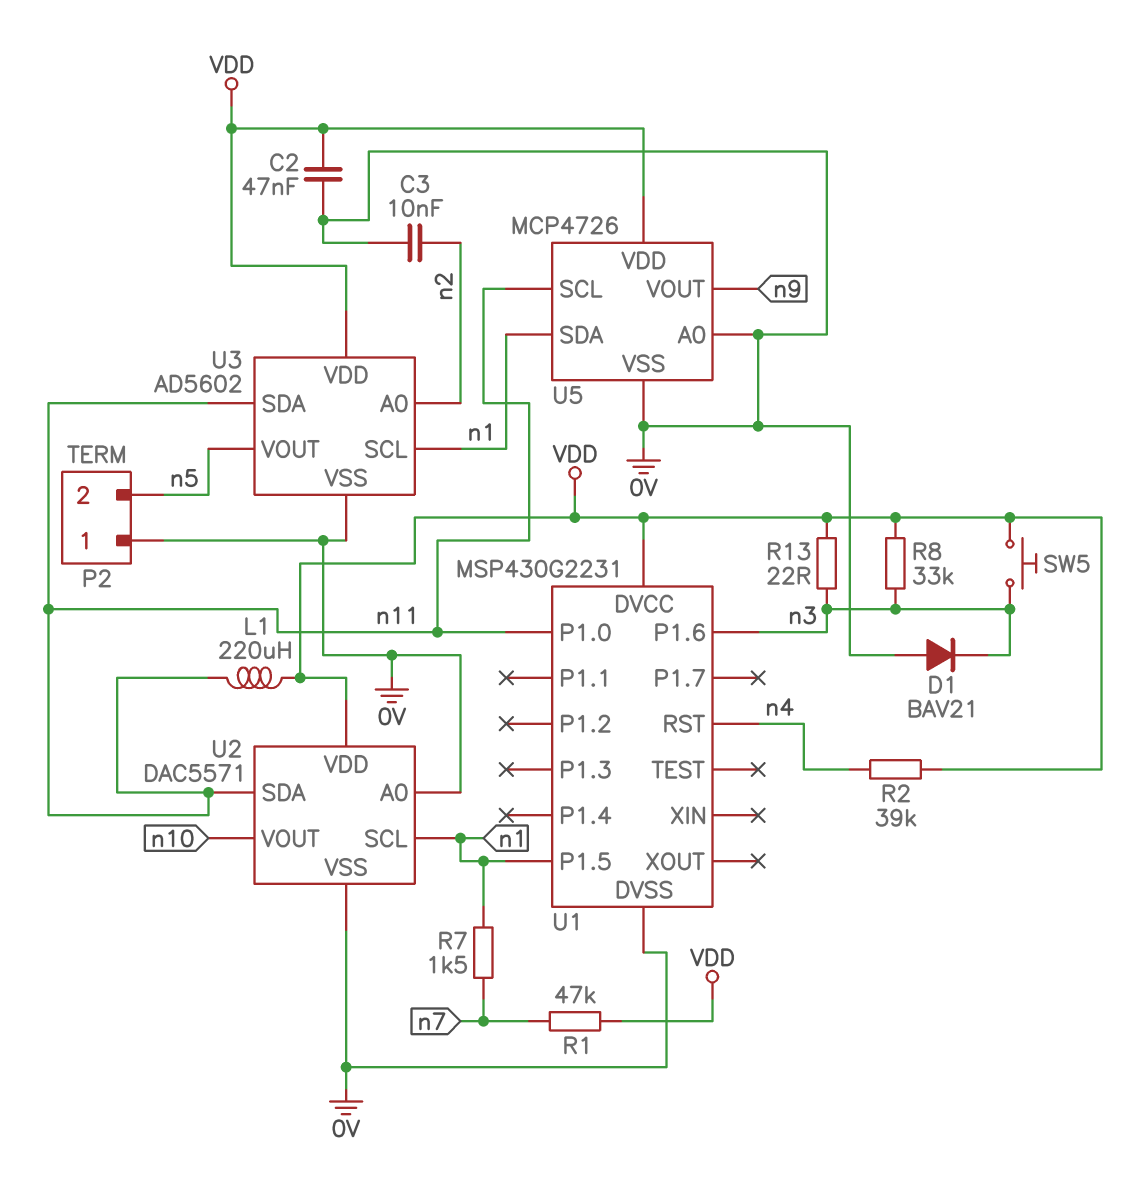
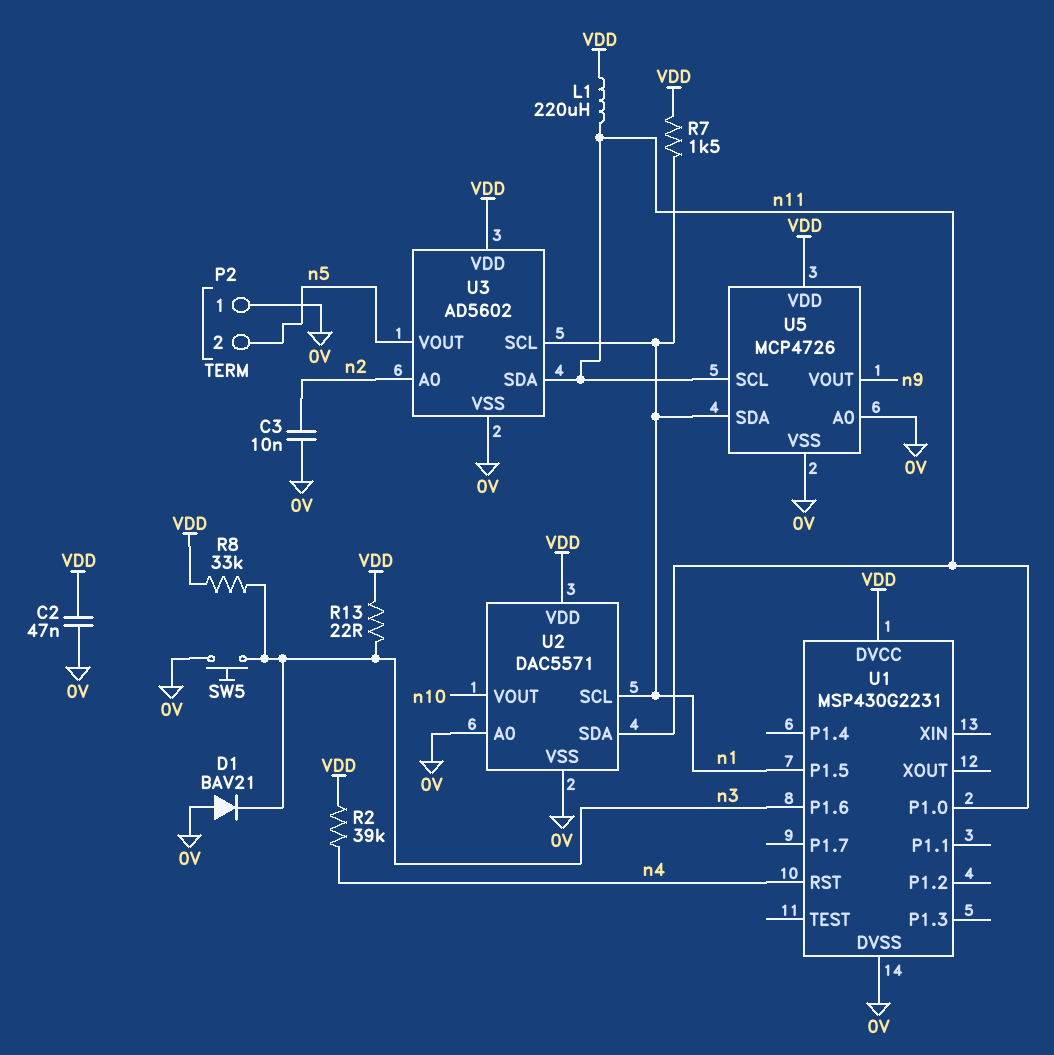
R1: 47k (VDD, n7) -> none
R7: 1.5k (n1, n7) -> 1.5k (VDD, n1)
SW5: button (VDD, n3) -> button (0V, n3)

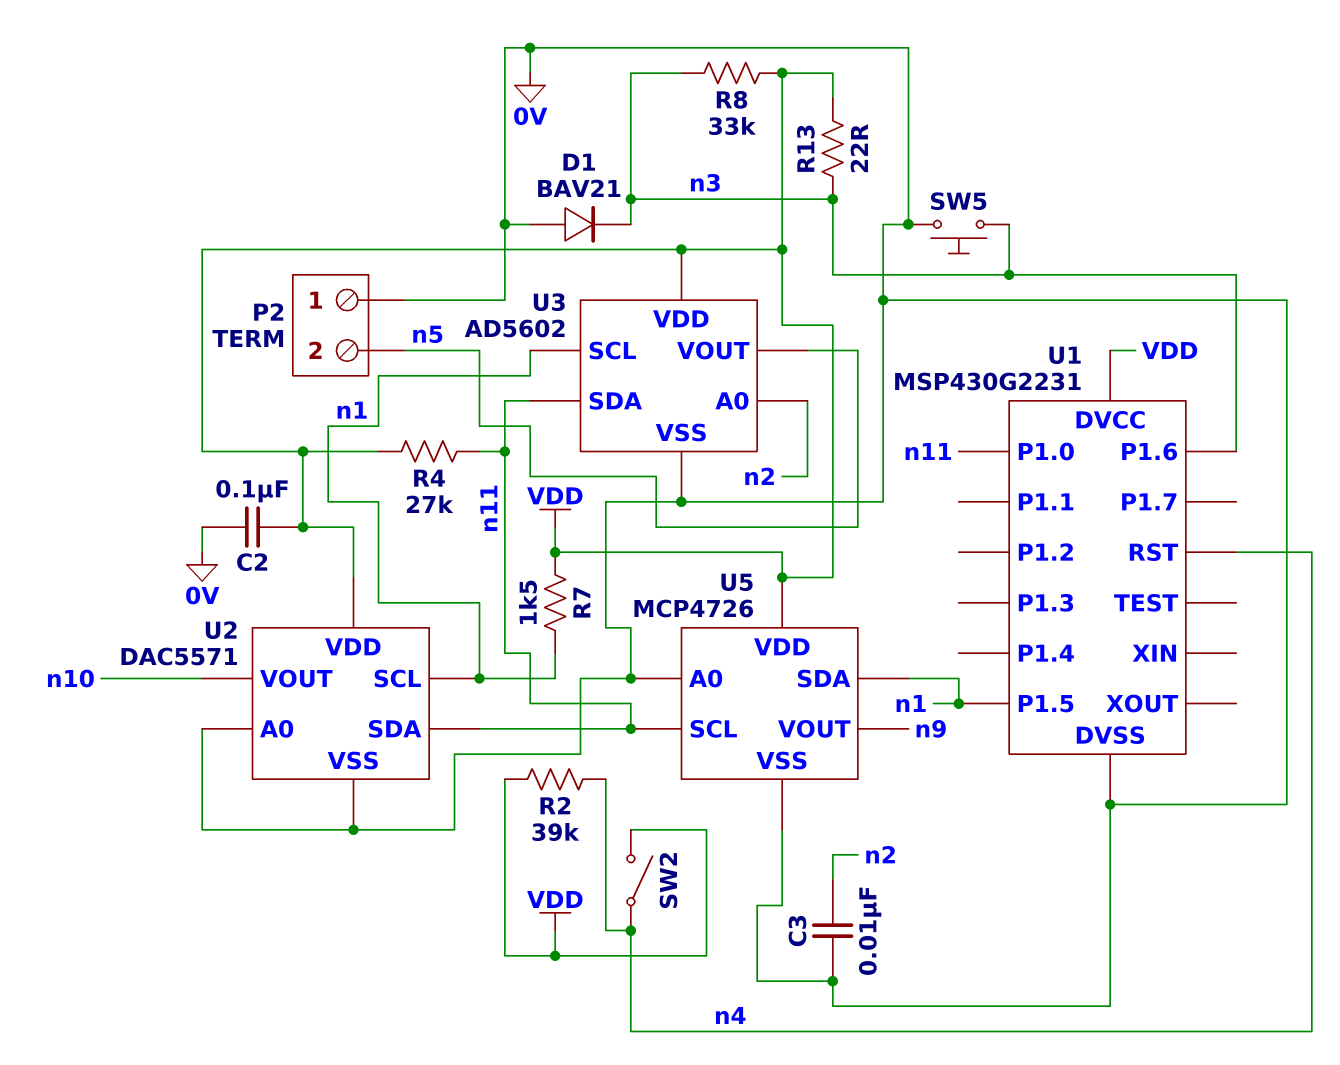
C2: 47nF (0V, VDD) -> 100nF (0V, VDD)
L1: 220uH (VDD, n11) -> none
R4: none -> 27k (VDD, n11)
SW2: none -> switch (VDD, n4)

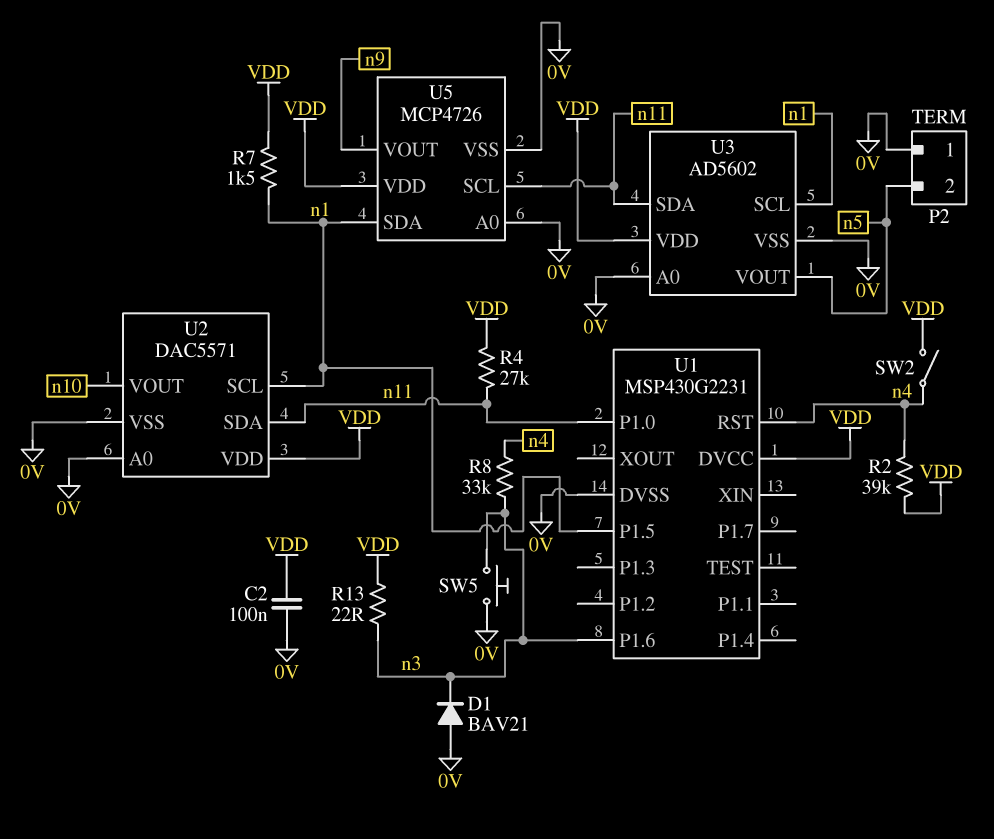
C3: 10nF (0V, n2) -> none
R8: 33k (VDD, n3) -> 33k (n3, n4)
U3 pin A0: n2 -> 0V

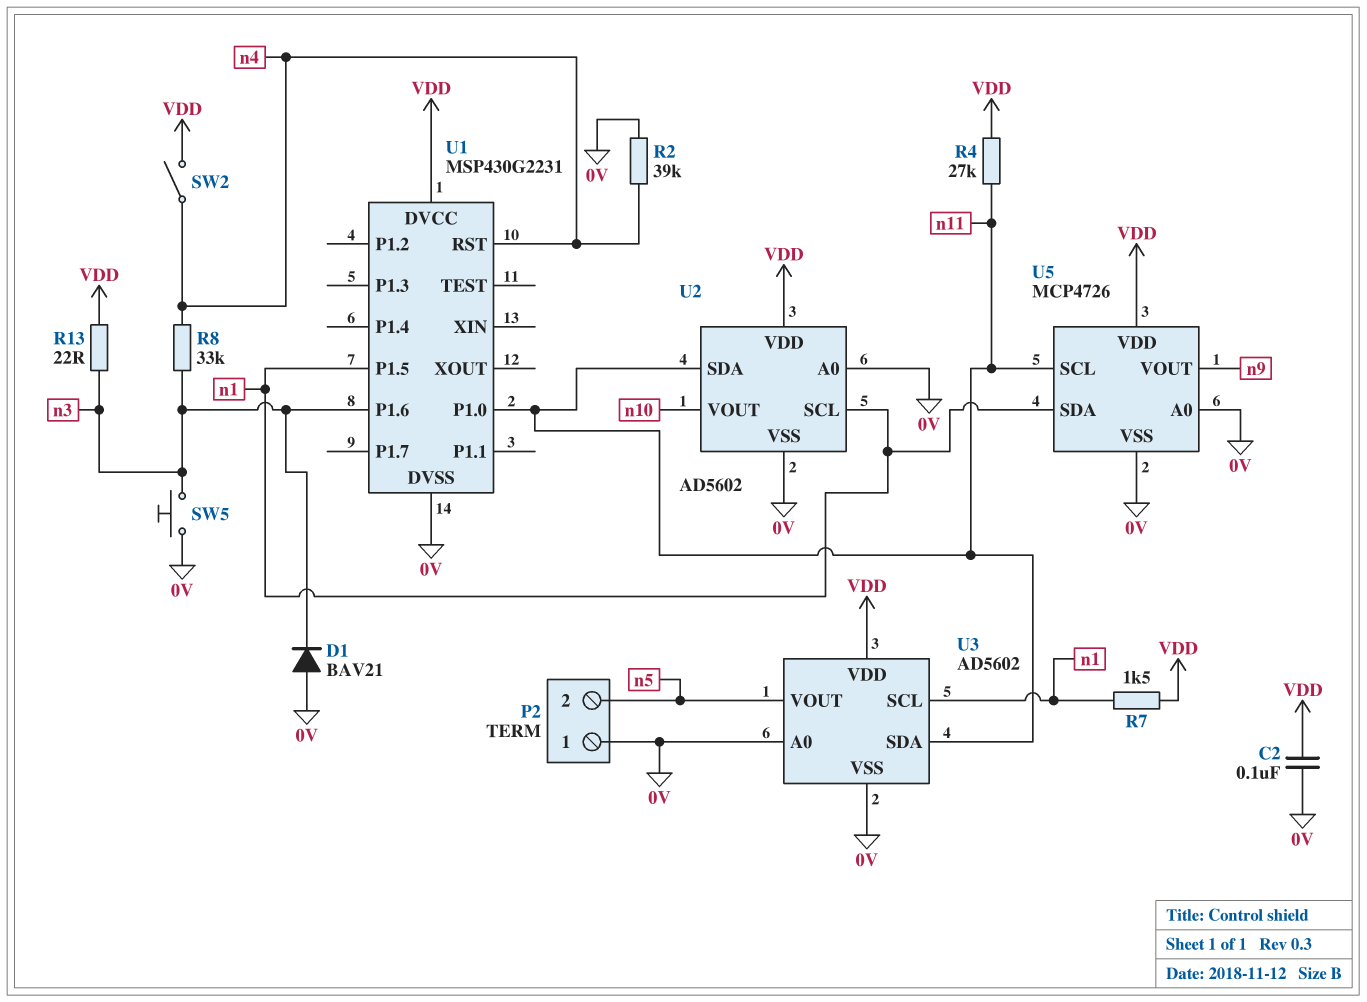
R2: 39k (VDD, n4) -> 39k (0V, n4)
U2: DAC5571 -> AD5602

